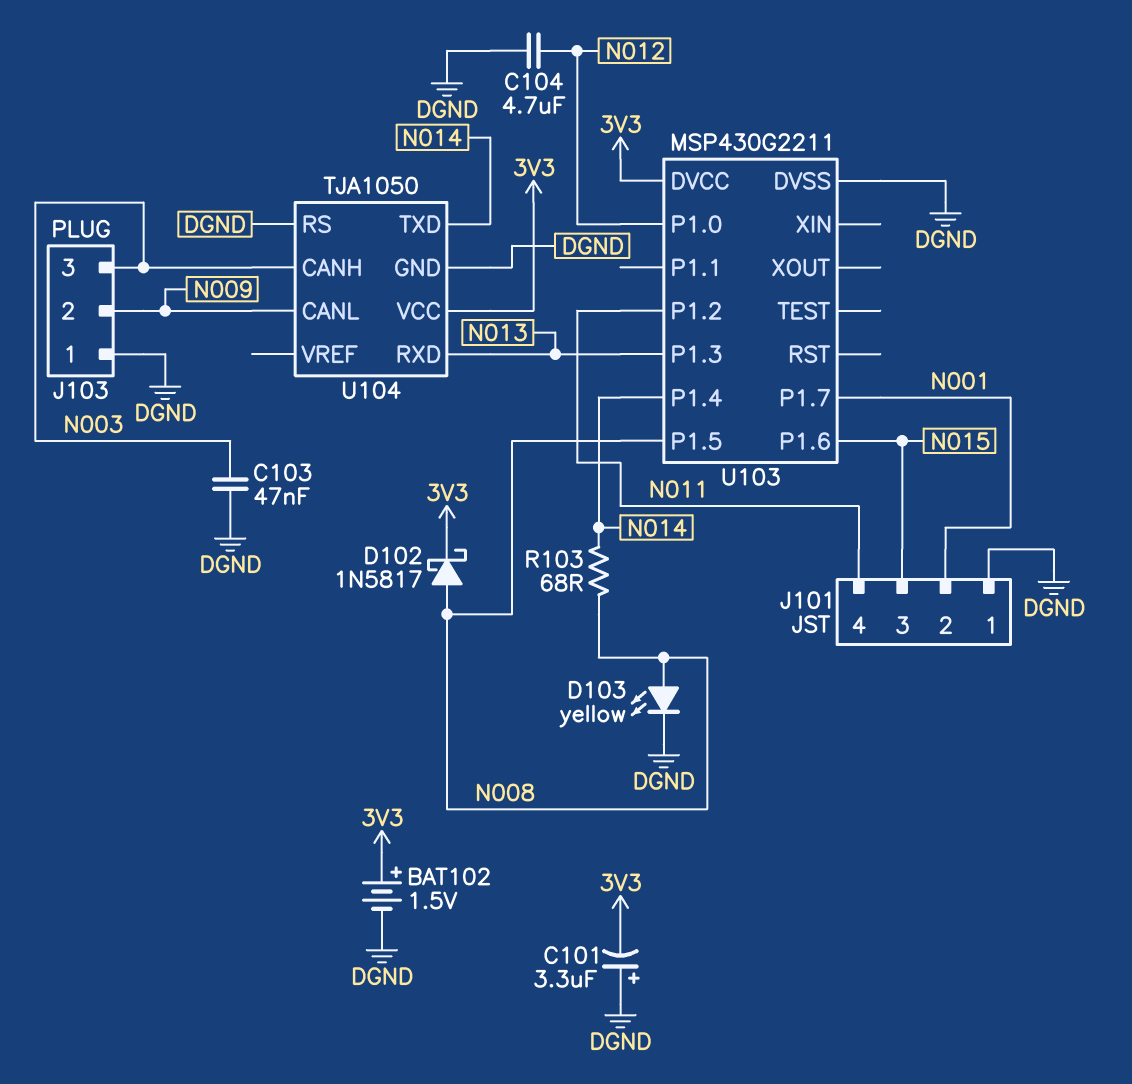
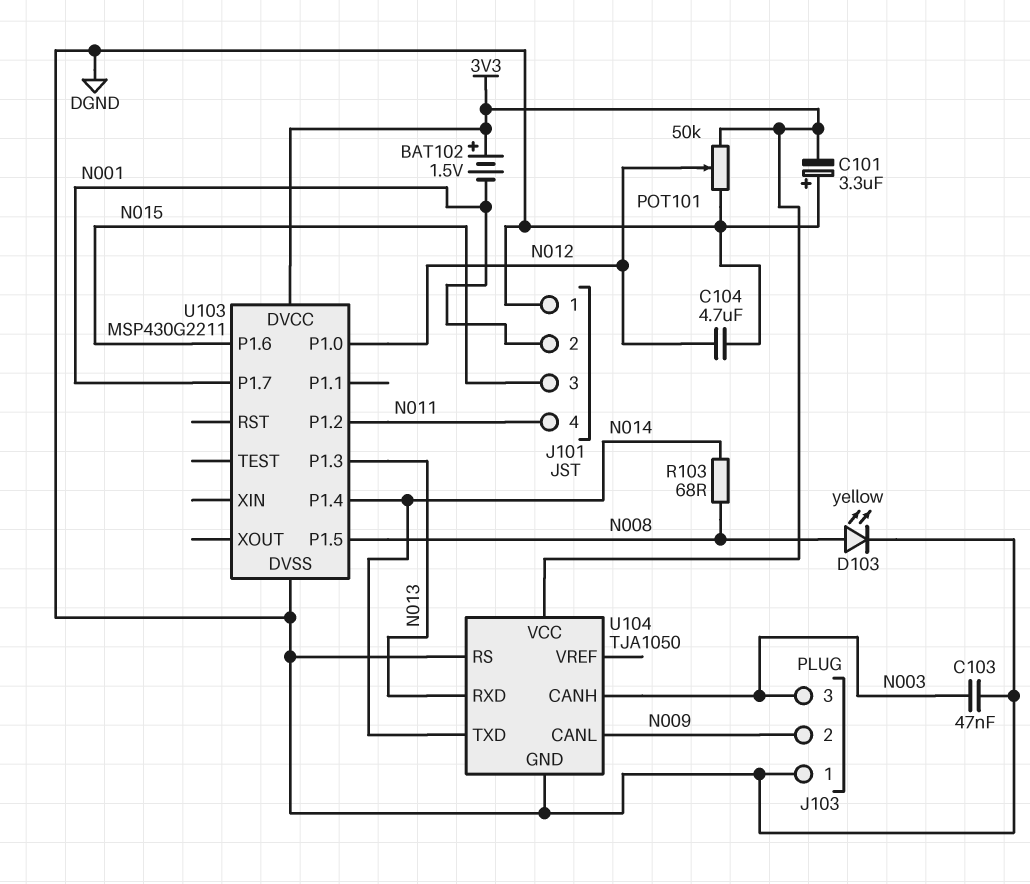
BAT102: 1.5V (plus 3V3, minus DGND) -> 1.5V (plus 3V3, minus N001)
D102: schottky 1N5817 (A N008, K 3V3) -> none
POT101: none -> 50k (3V3, DGND, wiper N012)

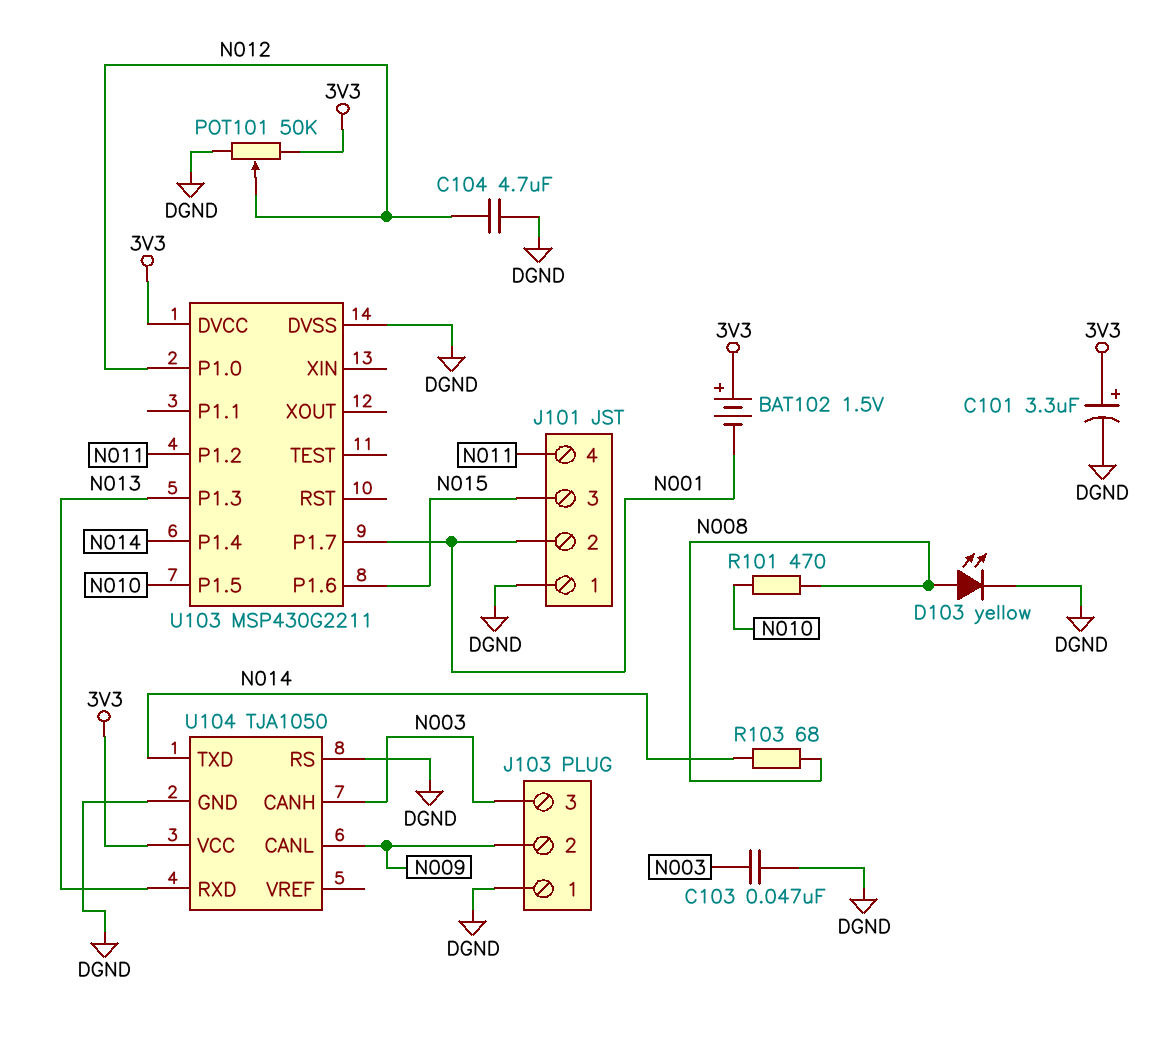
C101: 3.3uF (plus DGND, minus 3V3) -> 3.3uF (plus 3V3, minus DGND)
R101: none -> 470 (N008, N010)
U103 pin P1.5: N008 -> N010

